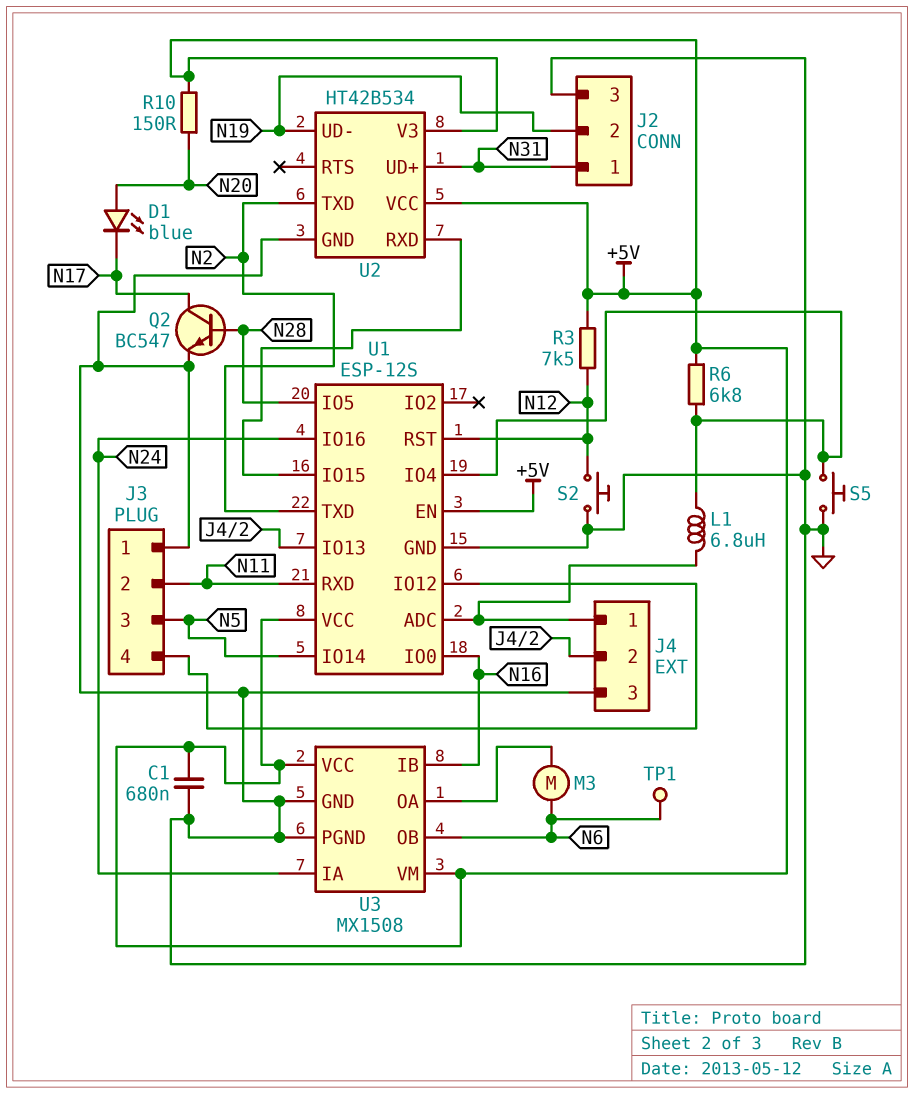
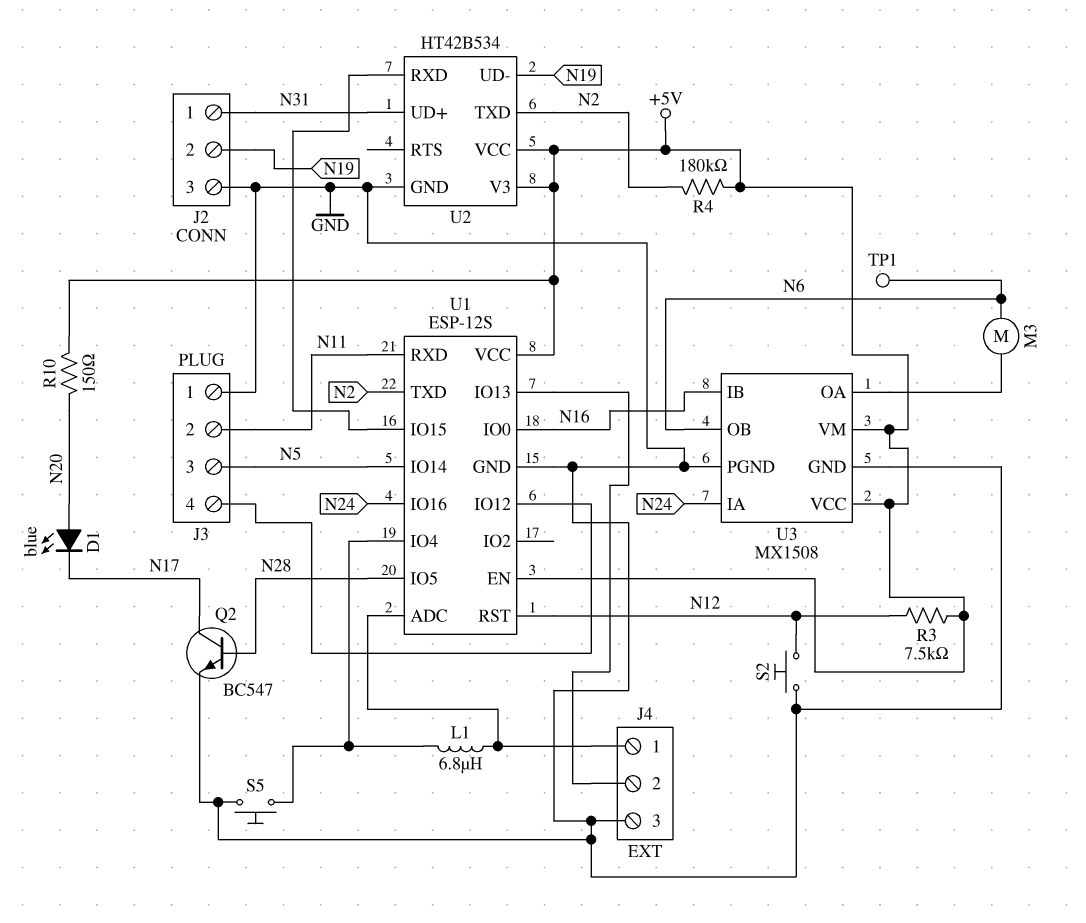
C1: 680nF (+5V, GND) -> none
R4: none -> 180k (+5V, N2)
R6: 6.8k (+5V, U1/IO4) -> none

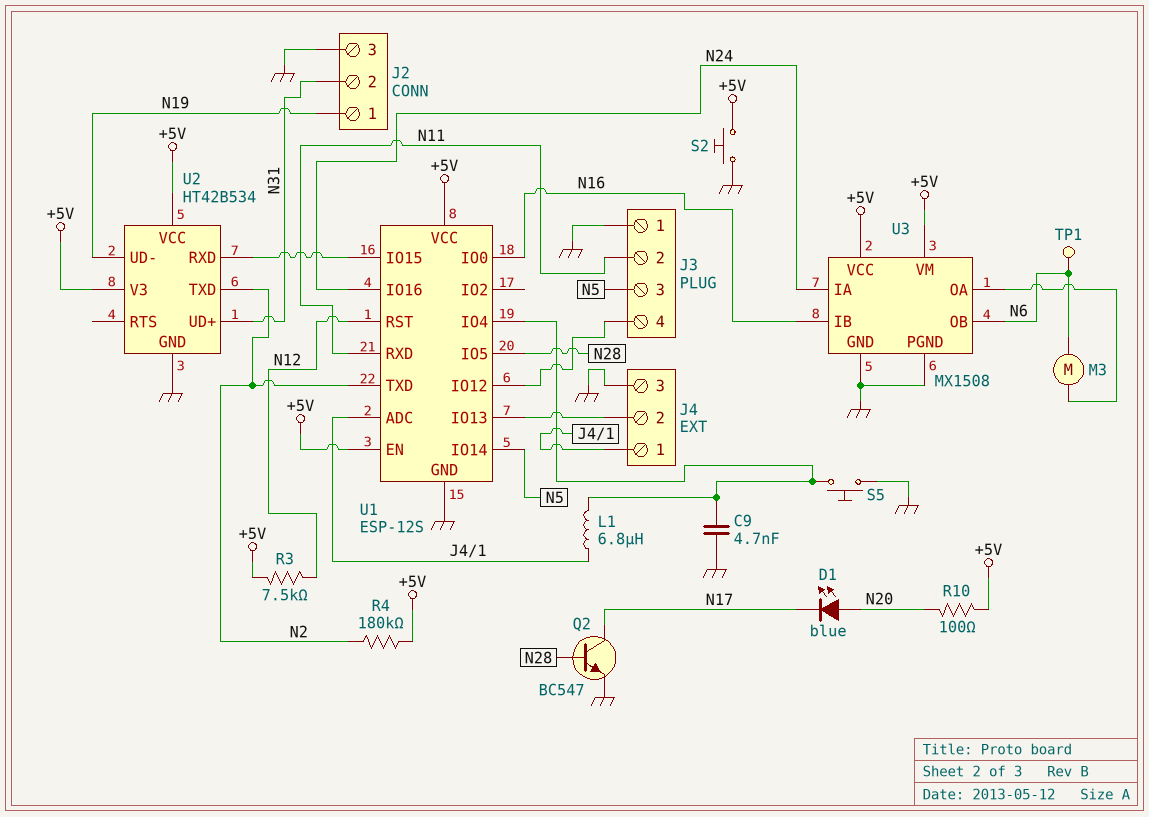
C9: none -> 4.7nF (GND, U1/IO4)
J2 pin 1: N31 -> N19
J2 pin 2: N19 -> N31
R10: 150 (+5V, N20) -> 100 (+5V, N20)
S2: button (GND, N12) -> button (+5V, GND)

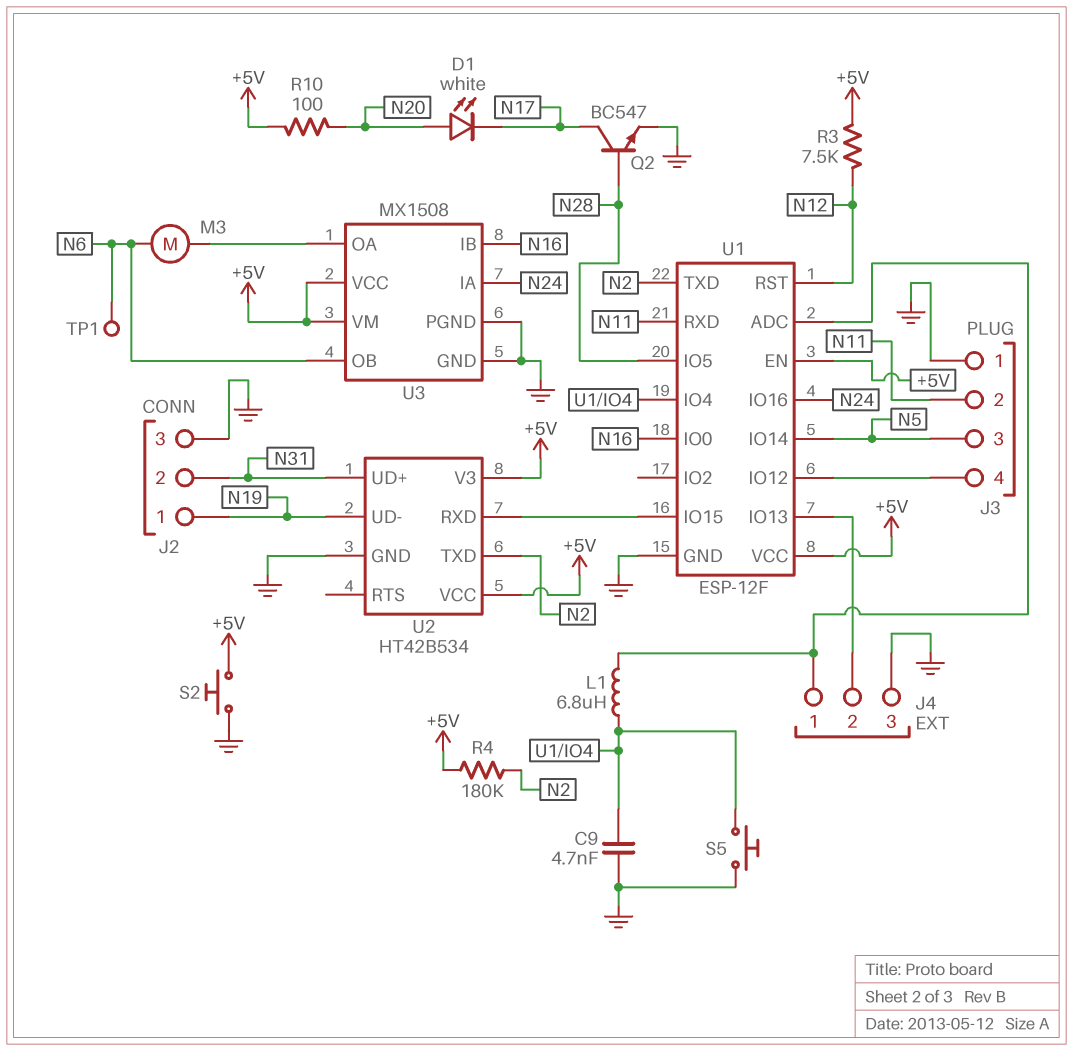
D1: LED blue (A N20, K N17) -> LED white (A N20, K N17)
U1: ESP-12S -> ESP-12F

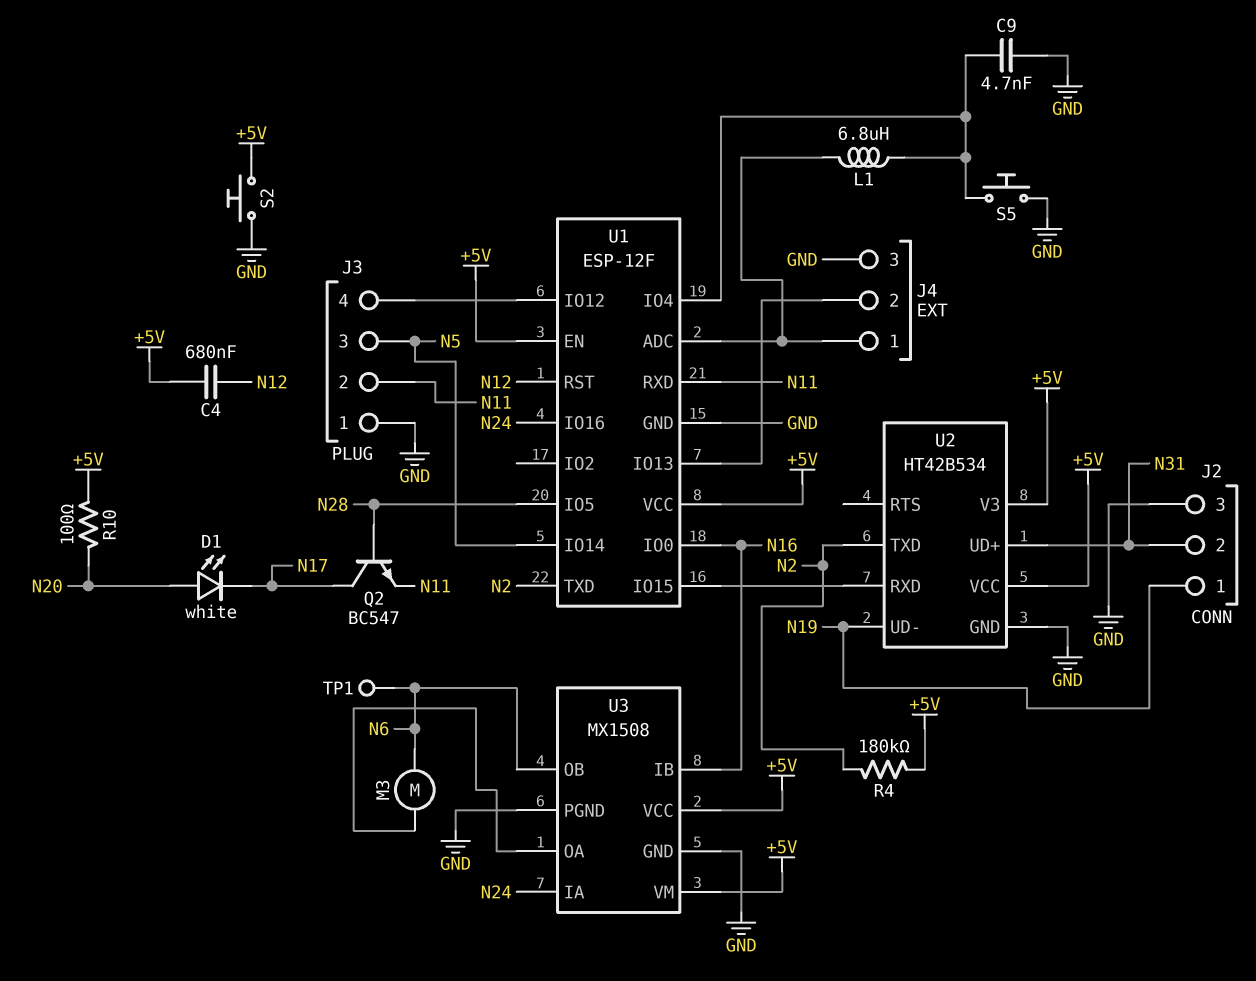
C4: none -> 680nF (+5V, N12)
Q2: NPN BC547 (B N28, C N17, E GND) -> NPN BC547 (B N28, C N17, E N11)
R3: 7.5k (+5V, N12) -> none

